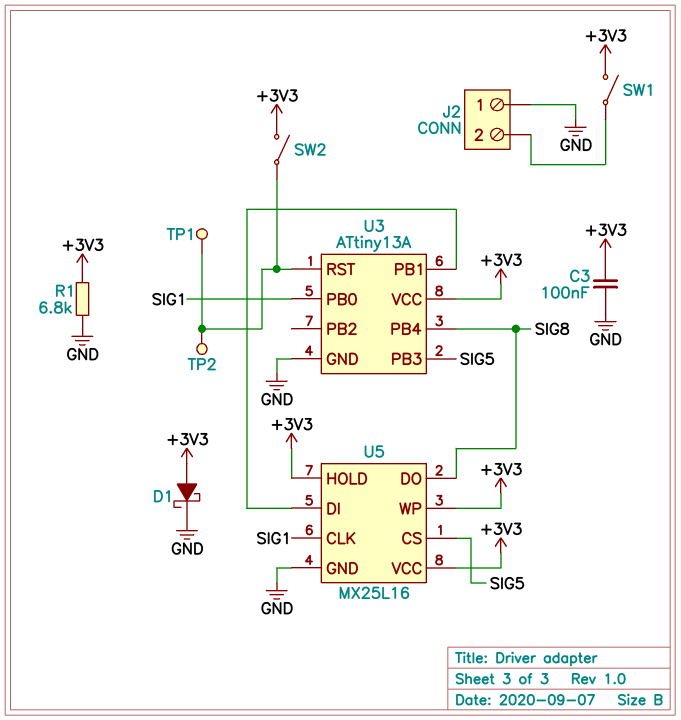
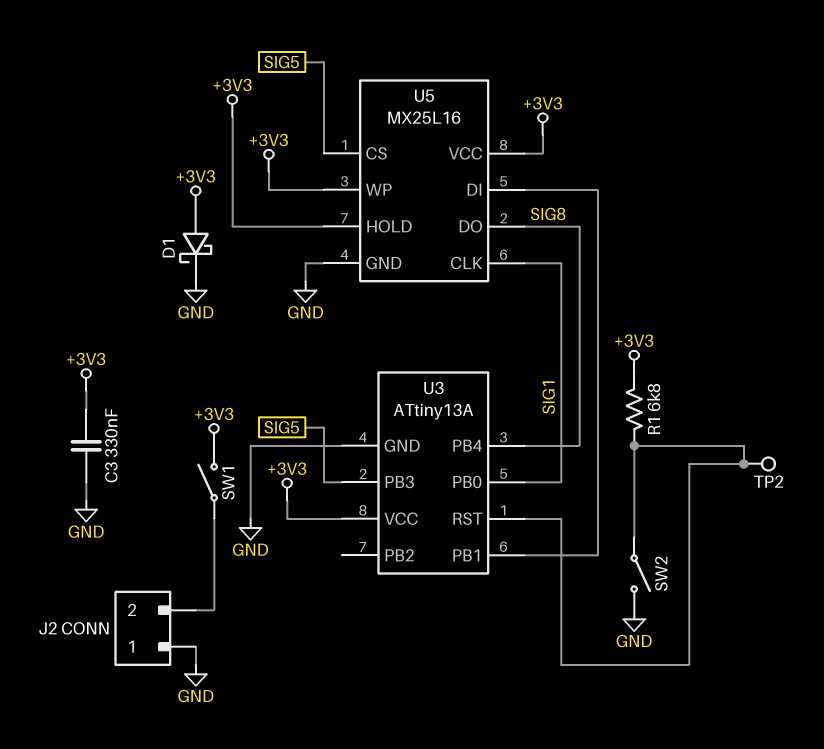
C3: 100nF (+3V3, GND) -> 330nF (+3V3, GND)
R1: 6.8k (+3V3, GND) -> 6.8k (+3V3, U3/RST)
SW2: switch (+3V3, U3/RST) -> switch (GND, U3/RST)
TP1: test point (U3/RST) -> none

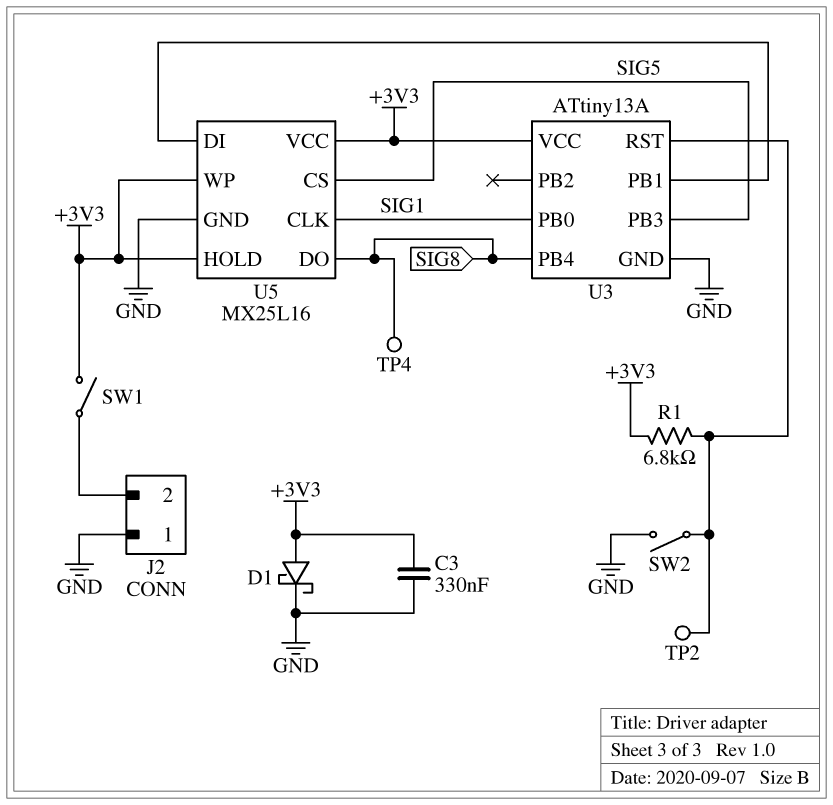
TP4: none -> test point (SIG8)

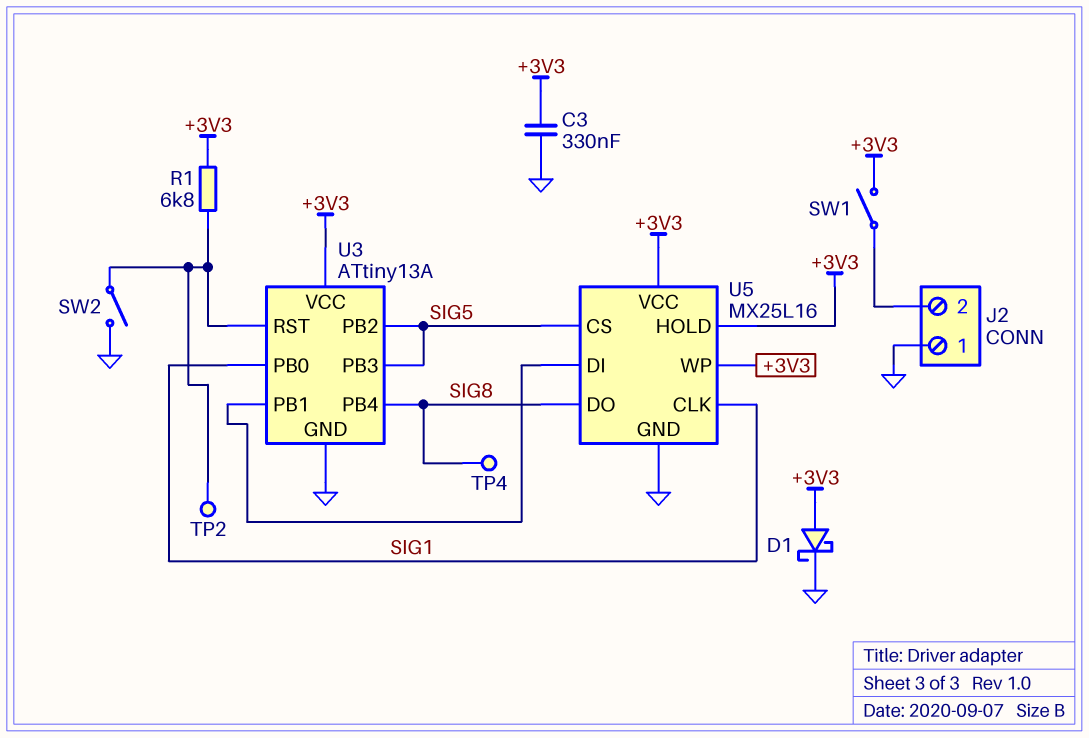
U3 pin PB2: none -> SIG5

